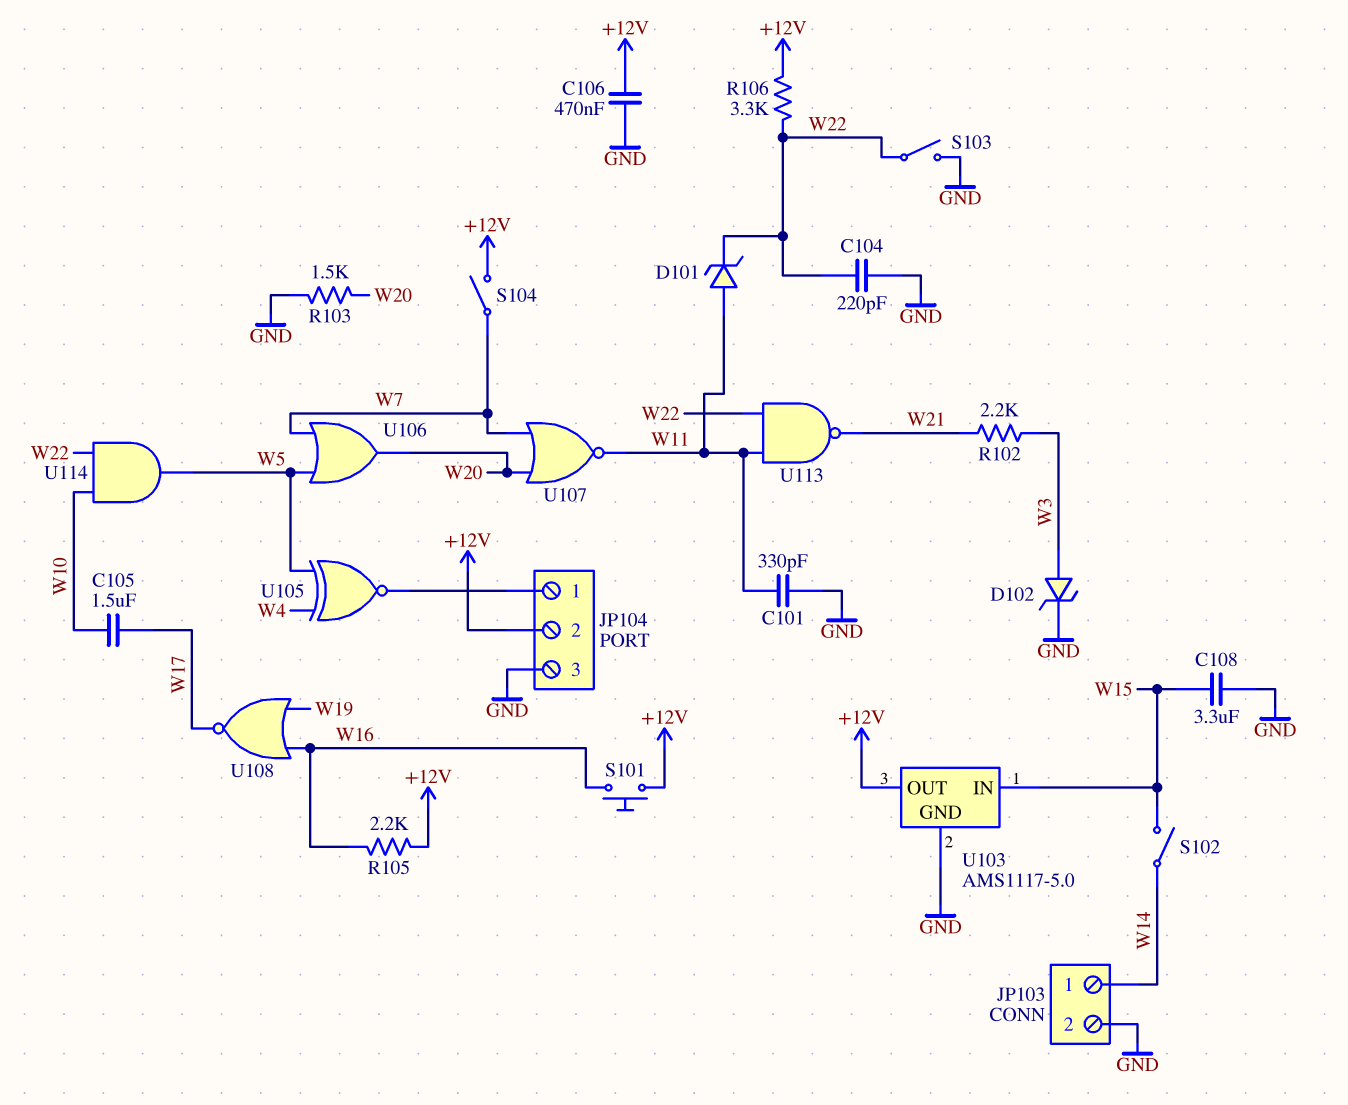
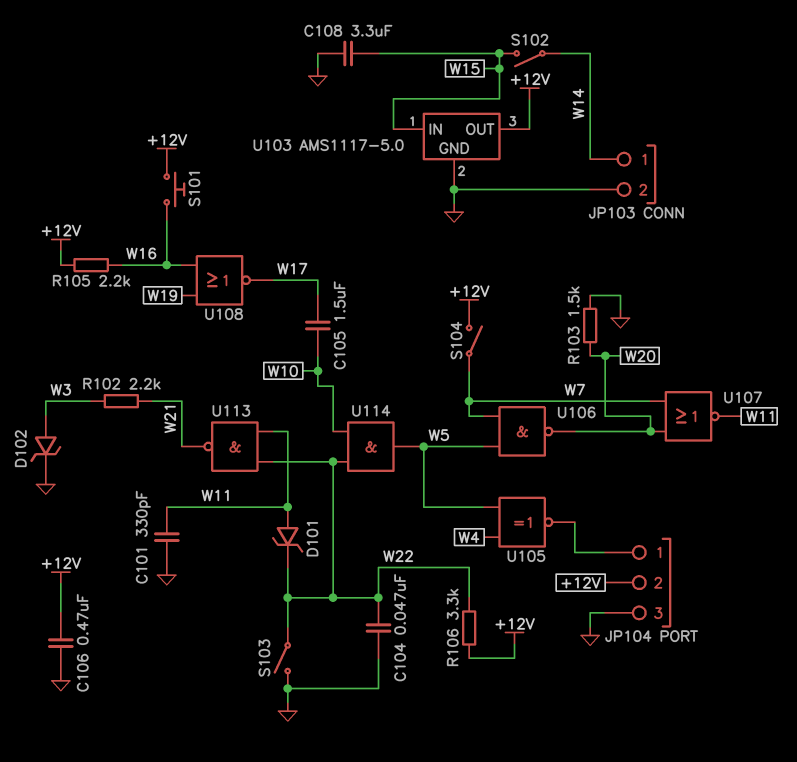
C104: 220pF (GND, W22) -> 47nF (GND, W22)
U106: OR (in W5, in W7, out W20) -> NAND (in W5, in W7, out W20)

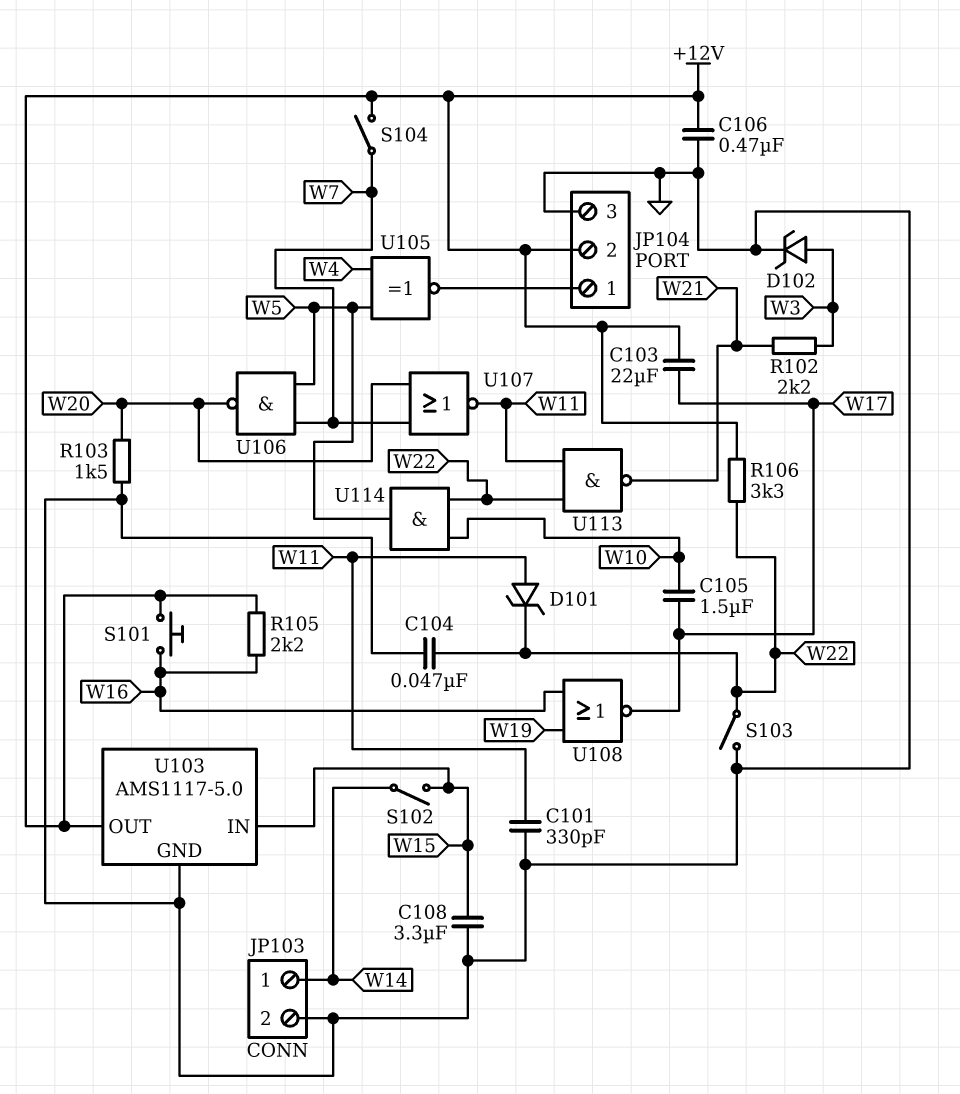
C103: none -> 22uF (+12V, W17)

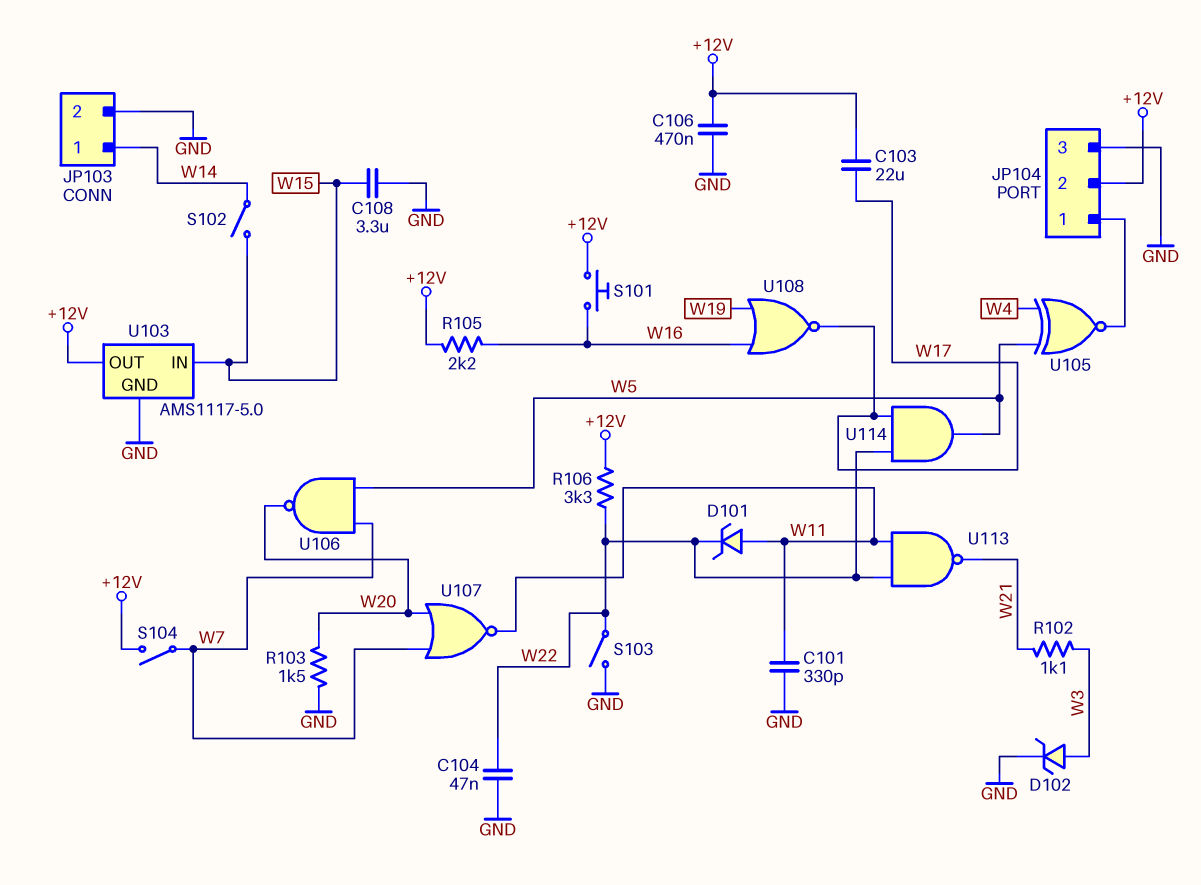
C105: 1.5uF (W10, W17) -> none
R102: 2.2k (W3, W21) -> 1.1k (W3, W21)
U114: AND (in W10, in W22, out W5) -> AND (in W17, in W22, out W5)

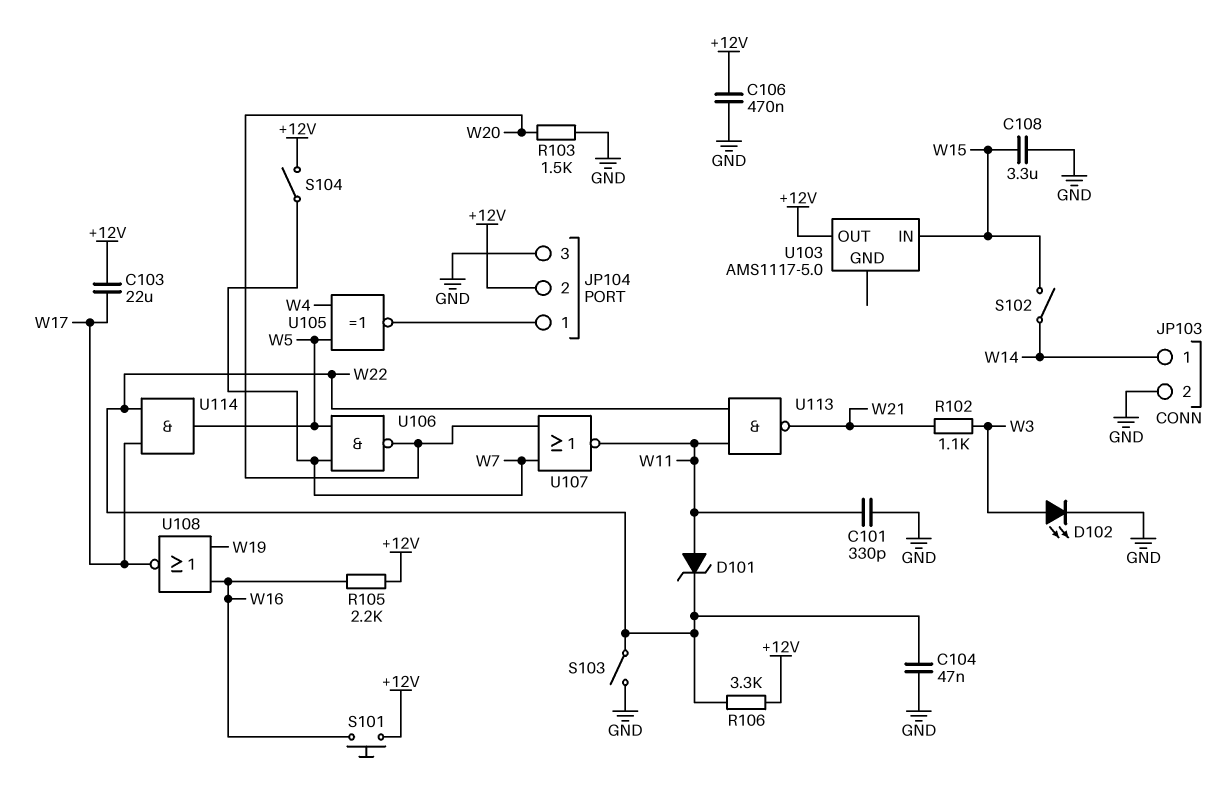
D102: zener (A W3, K GND) -> LED (A W3, K GND)
U103 pin GND: GND -> none

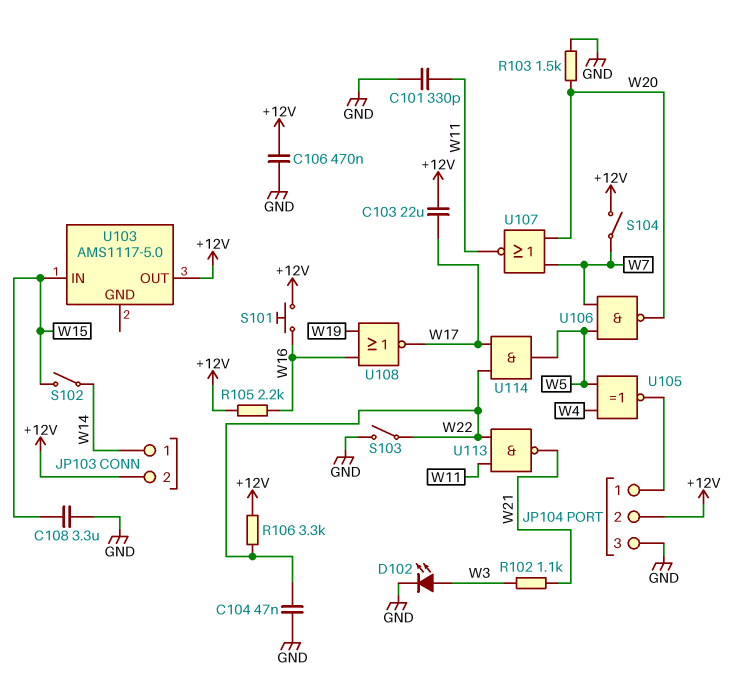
D101: zener (A W11, K W22) -> none
JP103 pin 2: GND -> +12V

